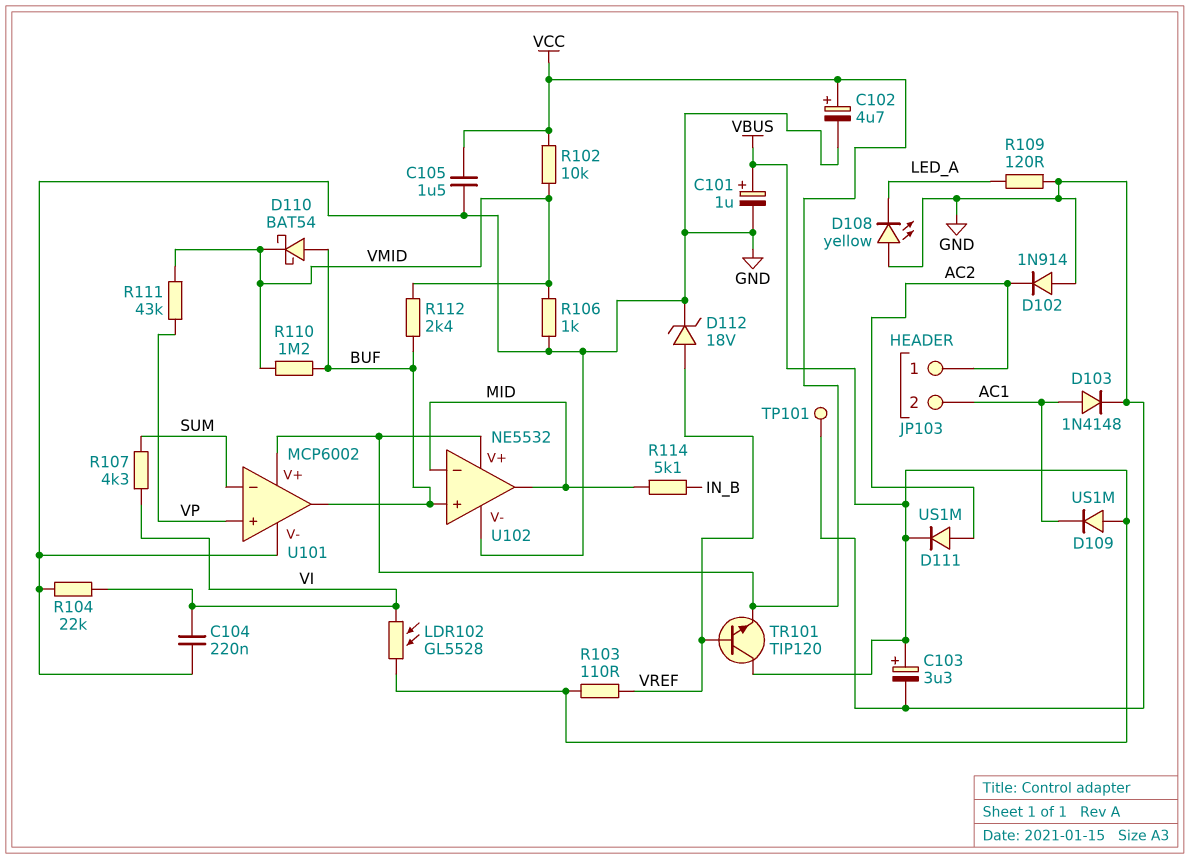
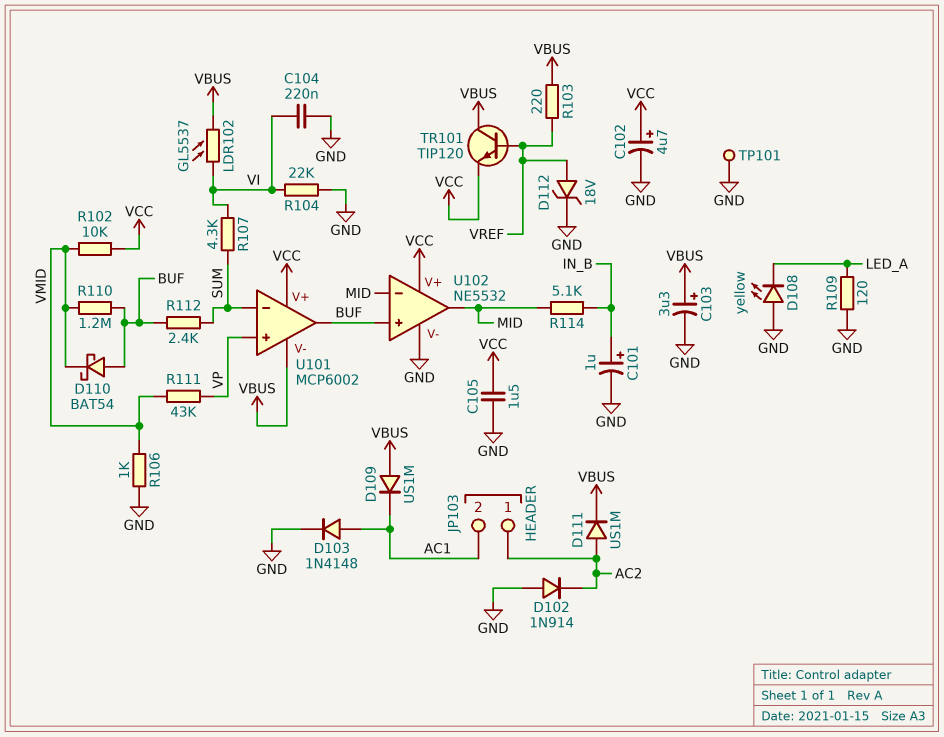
C101: 1uF (plus VBUS, minus GND) -> 1uF (plus IN_B, minus GND)
LDR102: GL5528 (VBUS, VI) -> GL5537 (VBUS, VI)
R103: 110 (VBUS, VREF) -> 220 (VBUS, VREF)
R112: 2.4k (BUF, VMID) -> 2.4k (BUF, SUM)
U101 pin V-: GND -> VBUS

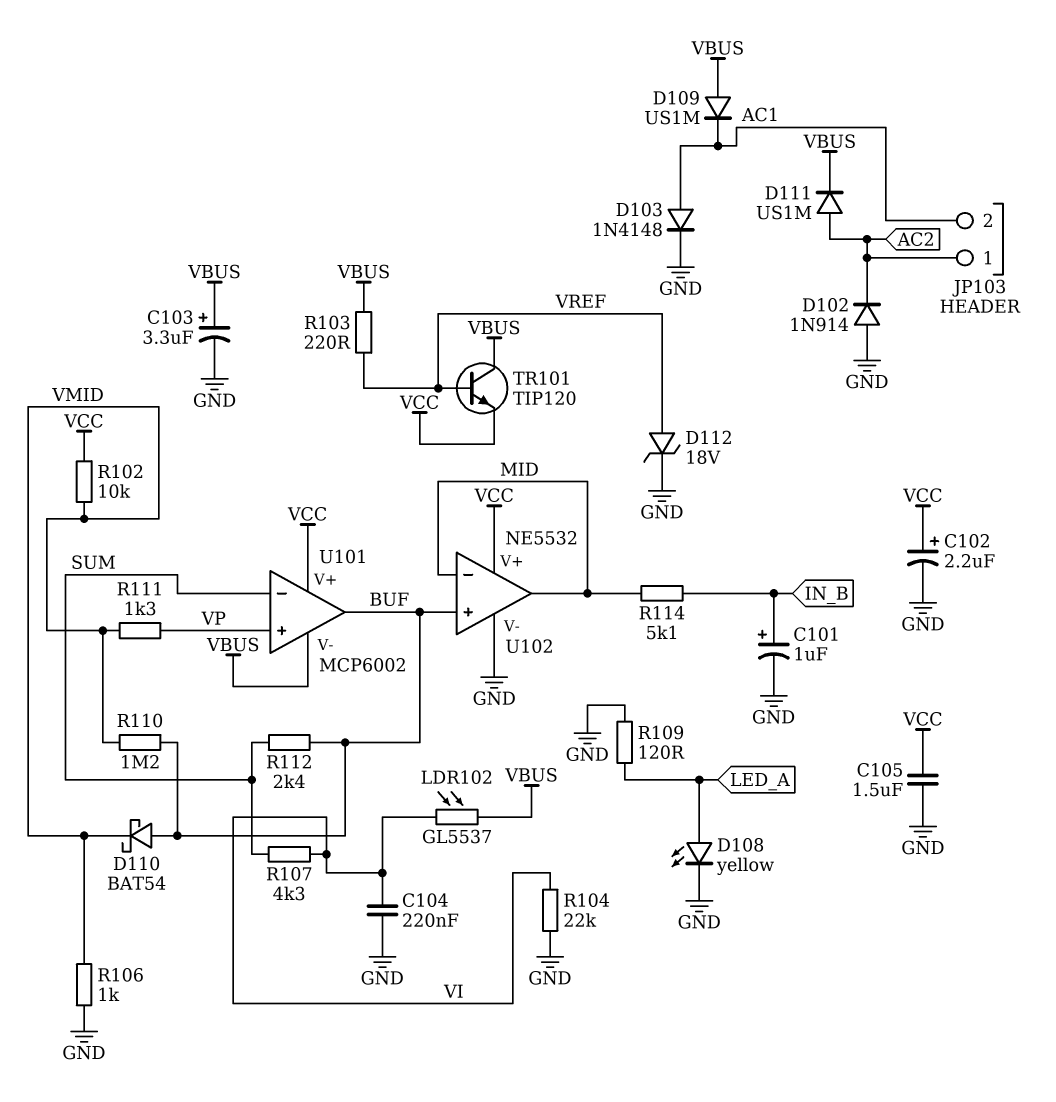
C102: 4.7uF (plus VCC, minus GND) -> 2.2uF (plus VCC, minus GND)
D108: LED yellow (A GND, K LED_A) -> LED yellow (A LED_A, K GND)
R111: 43k (VMID, VP) -> 1.3k (VMID, VP)
TP101: test point (GND) -> none

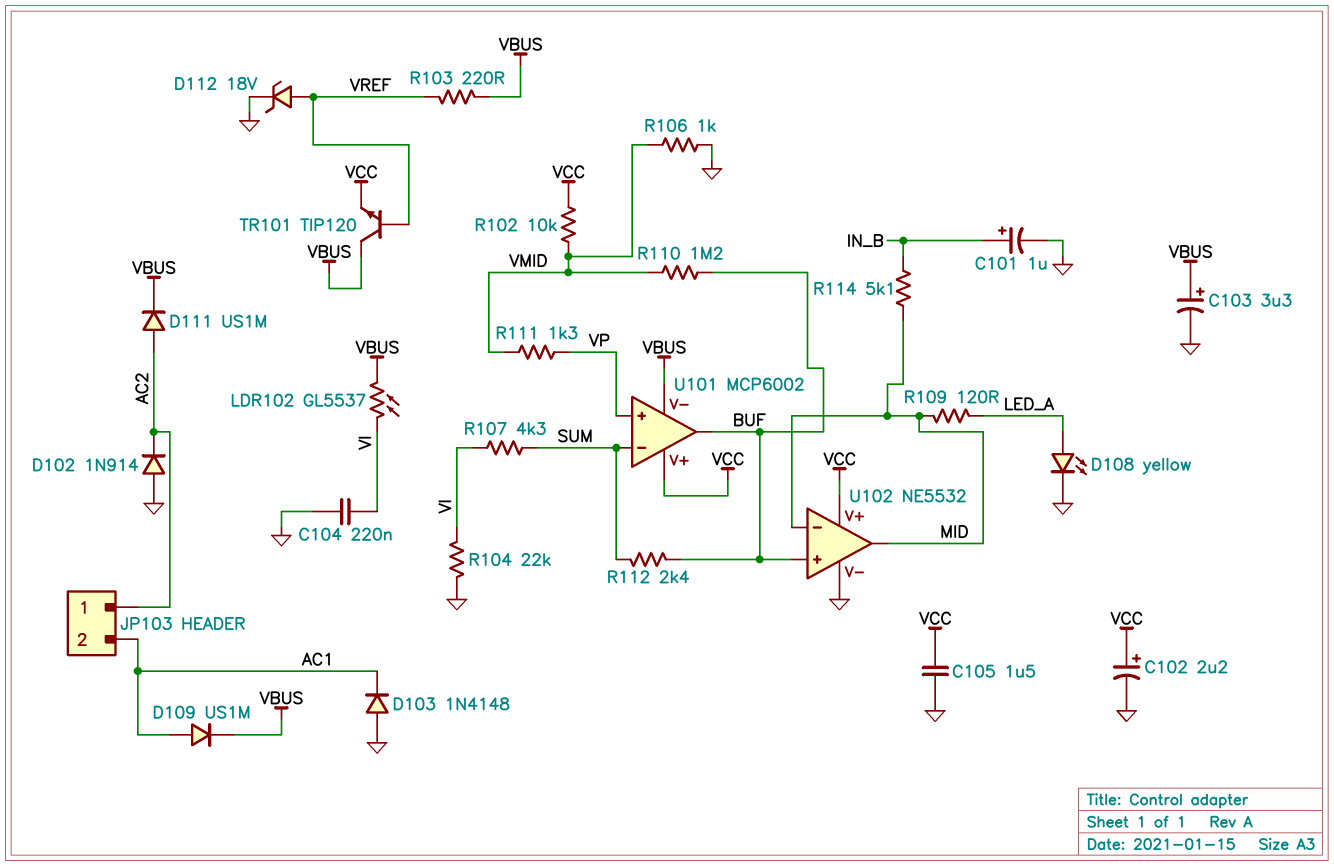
D103: diode 1N4148 (A AC1, K GND) -> diode 1N4148 (A GND, K AC1)
D109: diode US1M (A VBUS, K AC1) -> diode US1M (A AC1, K VBUS)
D110: schottky BAT54 (A BUF, K VMID) -> none
R109: 120 (GND, LED_A) -> 120 (LED_A, MID)

